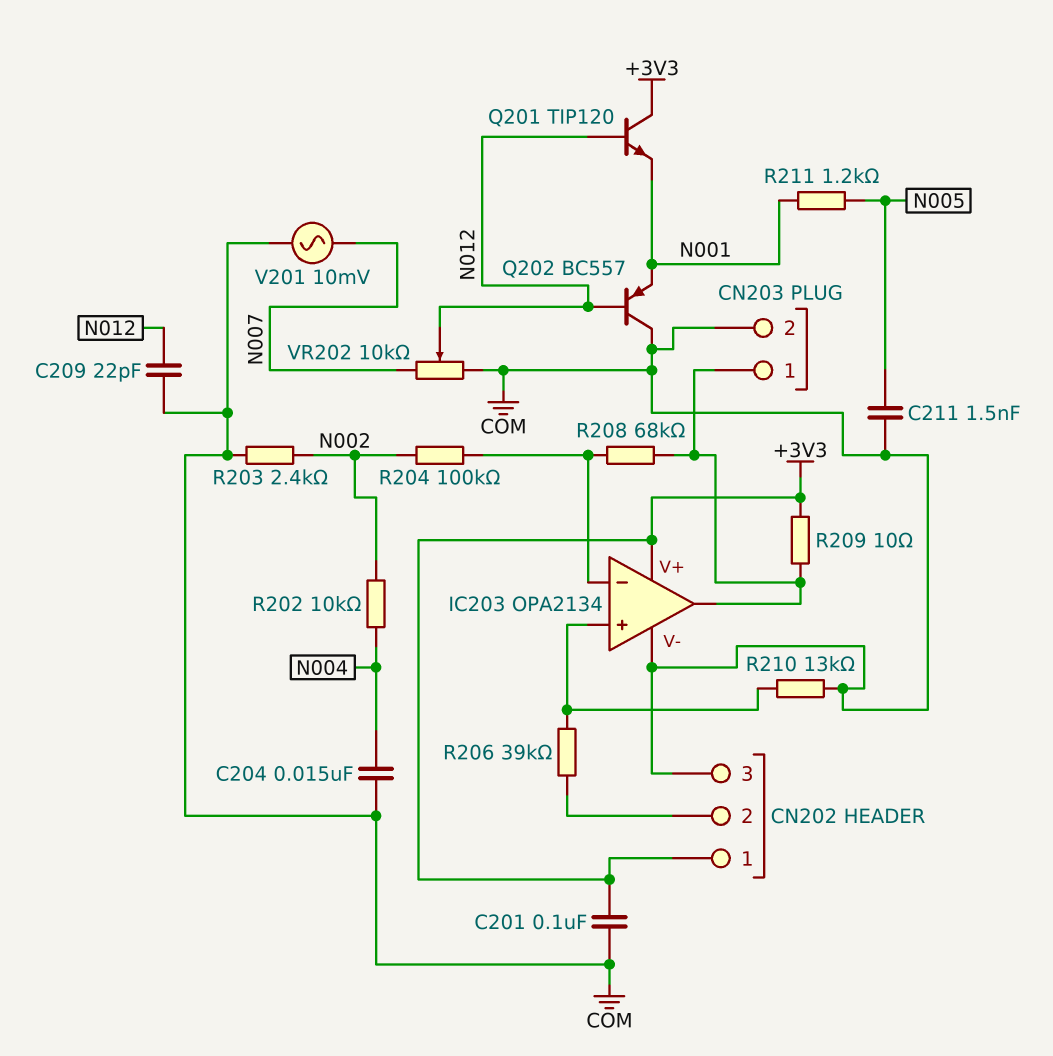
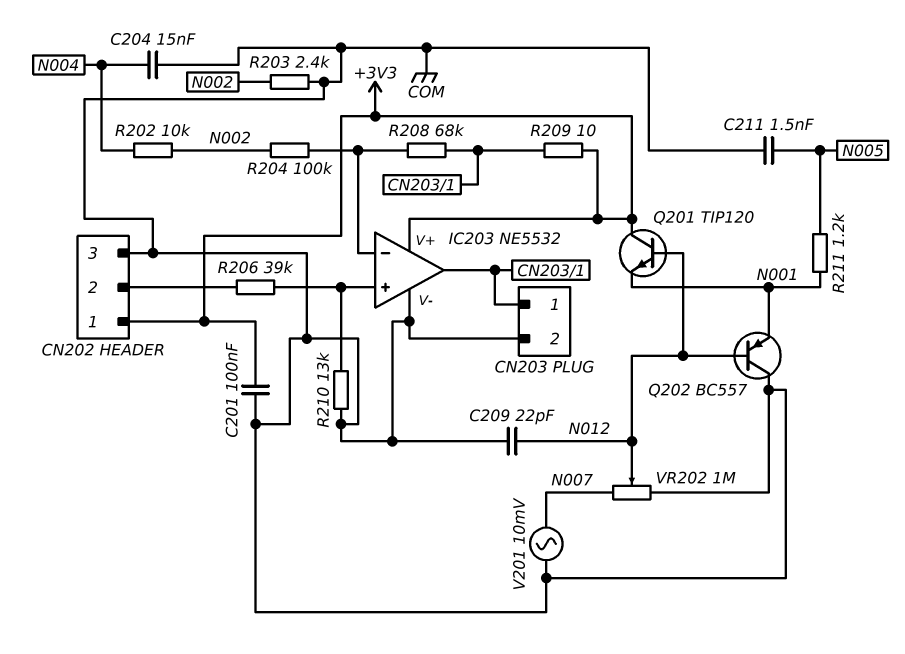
IC203: OPA2134 -> NE5532
VR202: 10k (COM, N007, wiper N012) -> 1M (COM, N007, wiper N012)

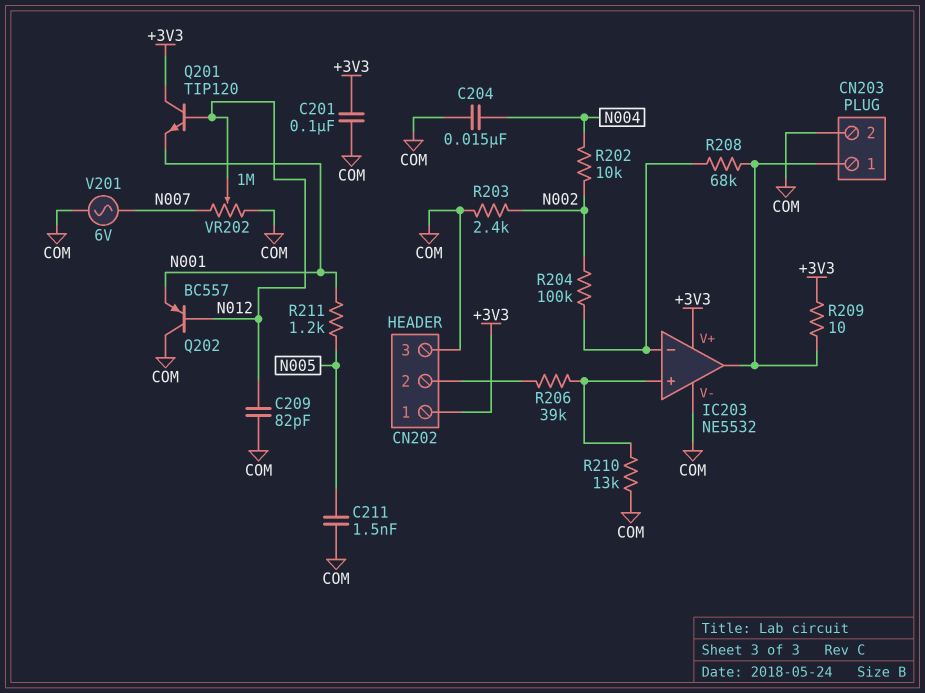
C209: 22pF (COM, N012) -> 82pF (COM, N012)
V201: AC 10mV (COM, N007) -> AC 6V (COM, N007)

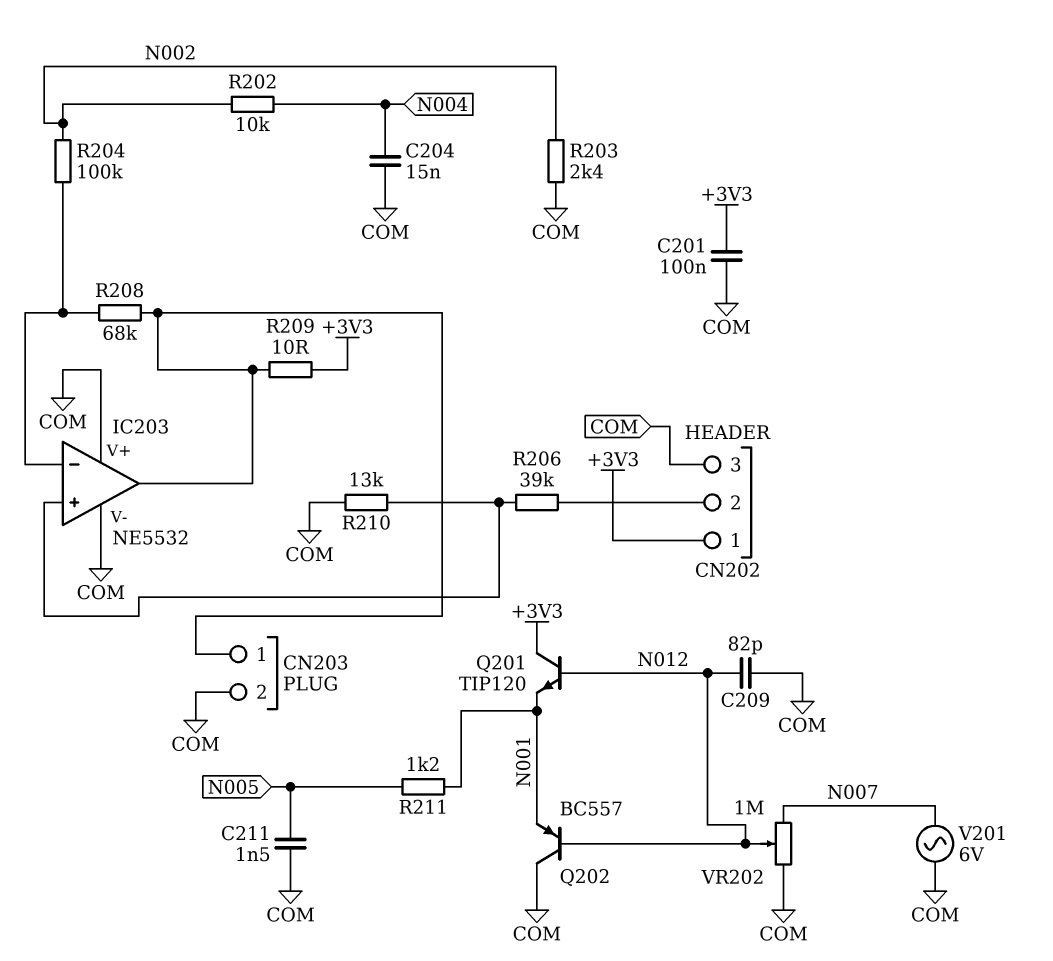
IC203 pin V+: +3V3 -> COM

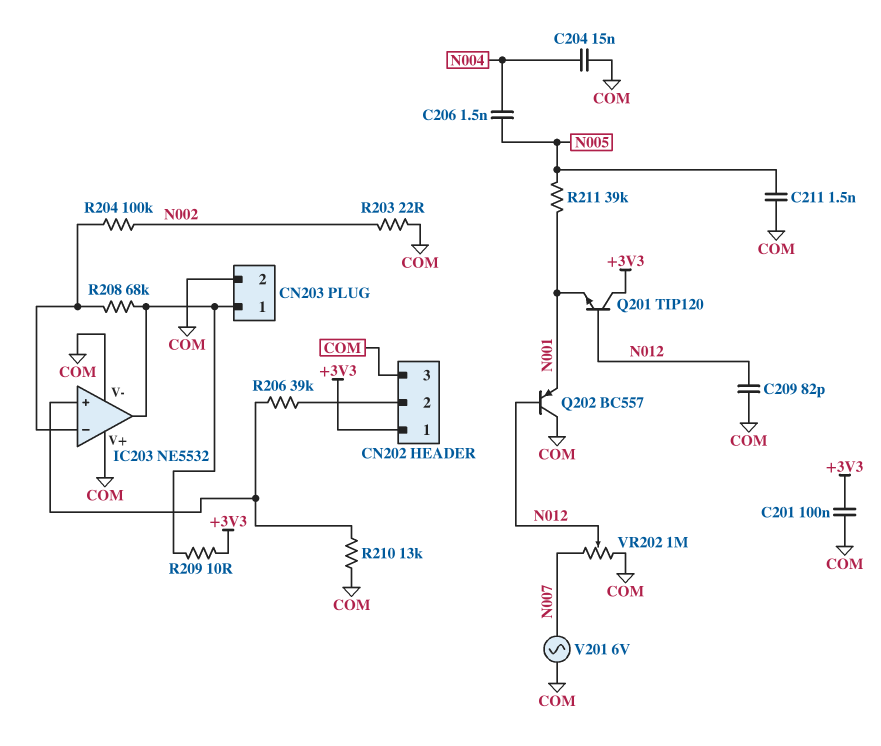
C206: none -> 1.5nF (N004, N005)
R202: 10k (N002, N004) -> none
R203: 2.4k (COM, N002) -> 22 (COM, N002)
R211: 1.2k (N001, N005) -> 39k (N001, N005)

